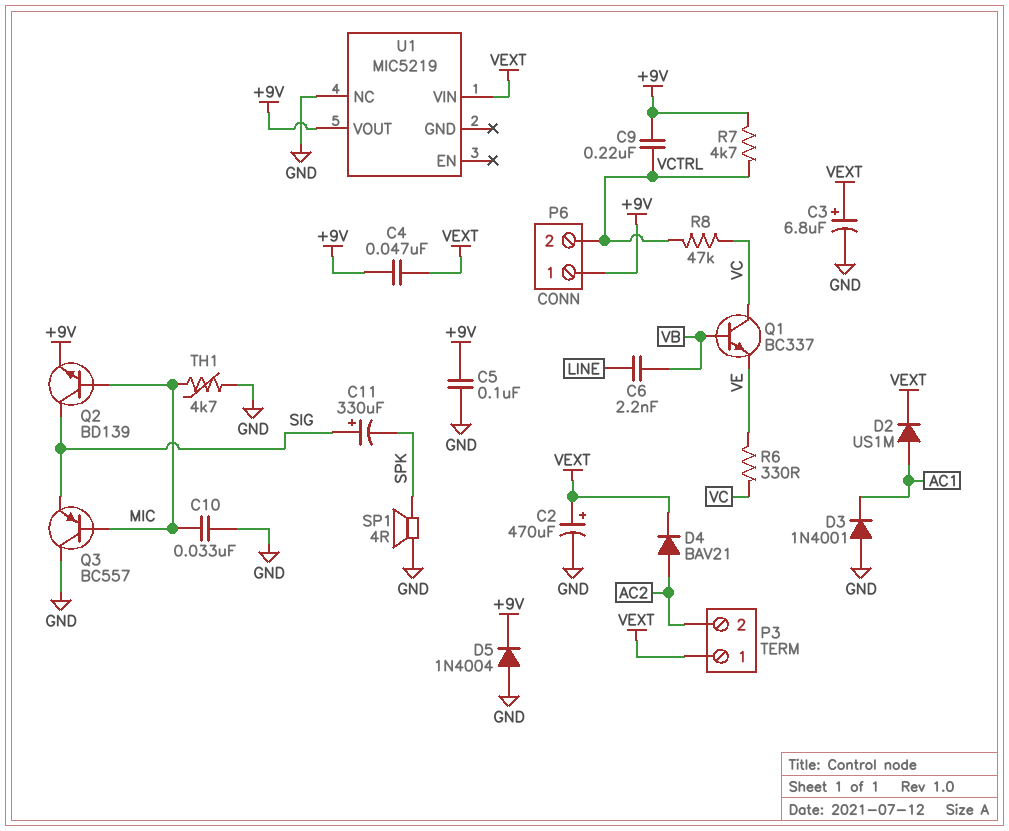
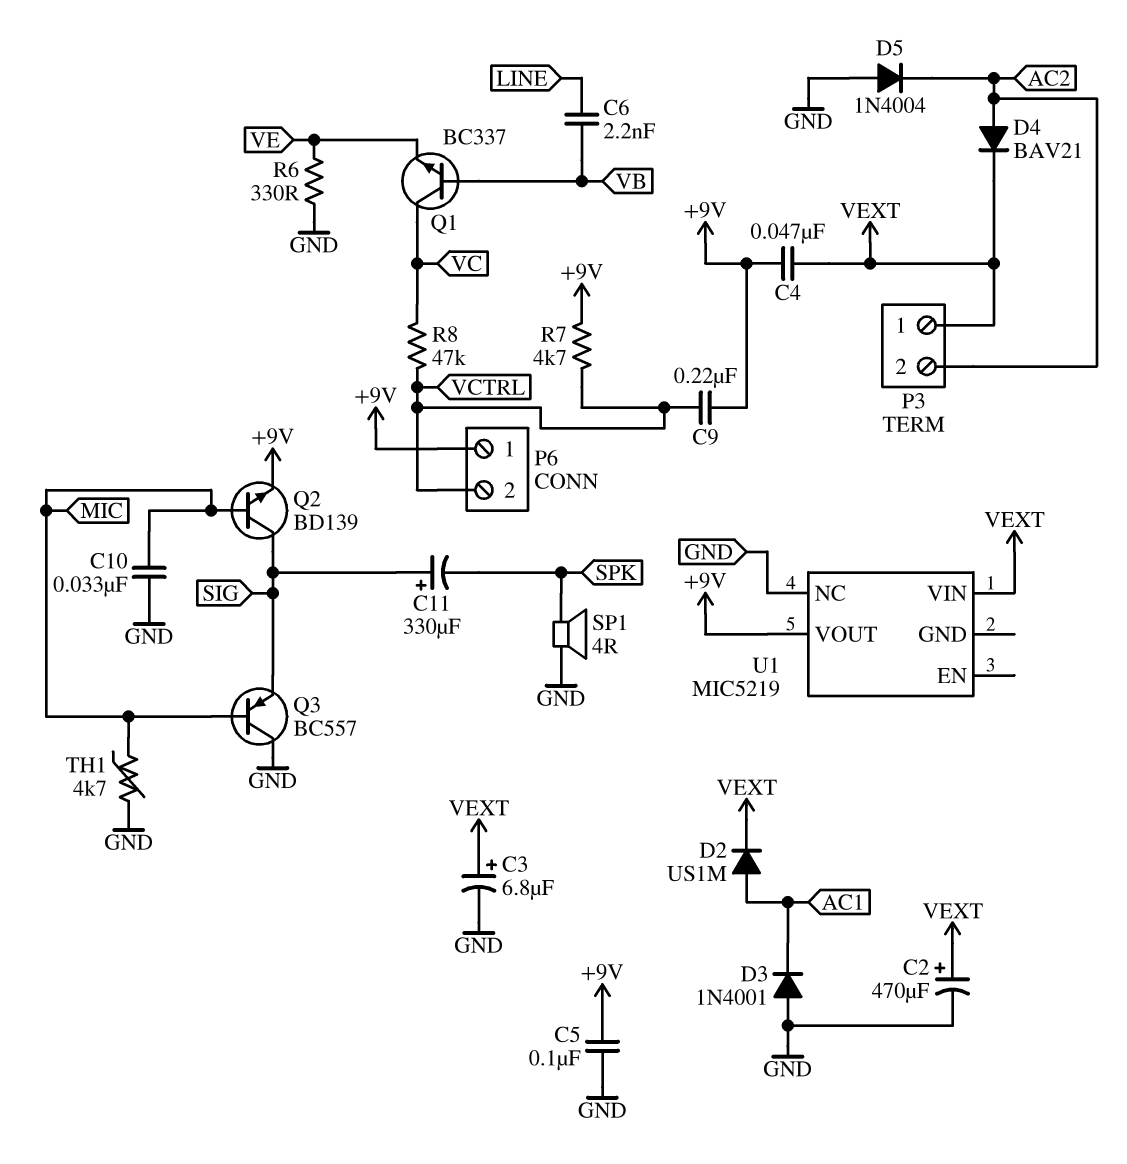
D5: diode 1N4004 (A GND, K +9V) -> diode 1N4004 (A GND, K AC2)
R6: 330 (VC, VE) -> 330 (GND, VE)

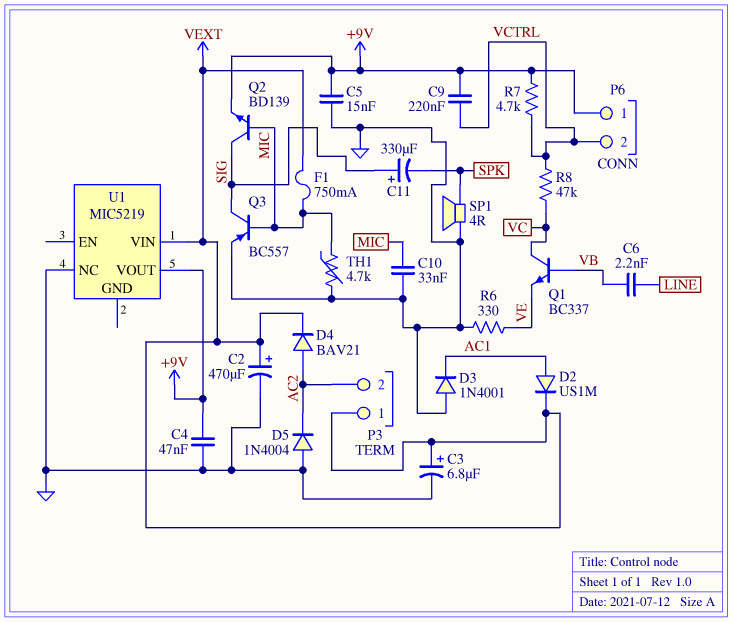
C4: 47nF (+9V, VEXT) -> 47nF (+9V, GND)
C5: 100nF (+9V, GND) -> 15nF (+9V, GND)
F1: none -> 750mA (MIC, VEXT)
Q3: PNP BC557 (B MIC, C GND, E SIG) -> PNP BC557 (B MIC, C SIG, E GND)

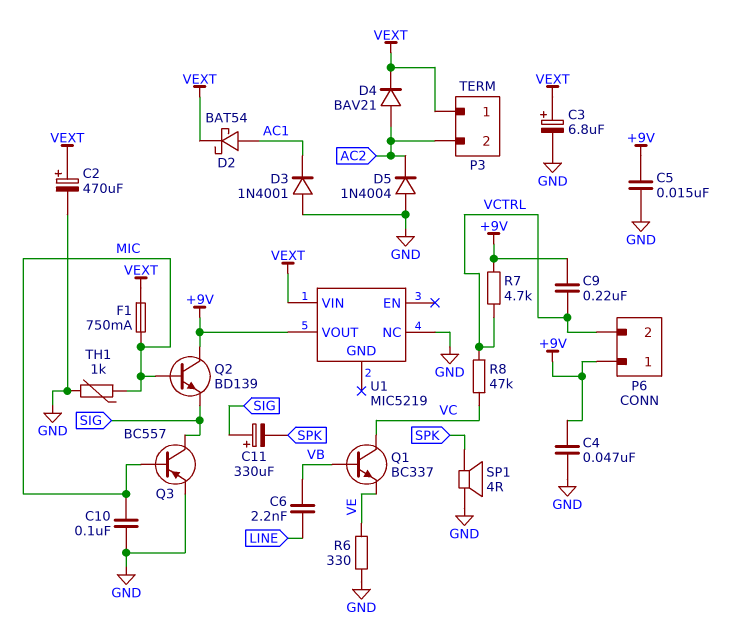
C10: 33nF (GND, MIC) -> 100nF (GND, MIC)
D2: diode US1M (A AC1, K VEXT) -> schottky BAT54 (A AC1, K VEXT)
Q2: NPN BD139 (B MIC, C SIG, E +9V) -> NPN BD139 (B MIC, C +9V, E SIG)
TH1: 4.7k (GND, MIC) -> 1k (GND, MIC)

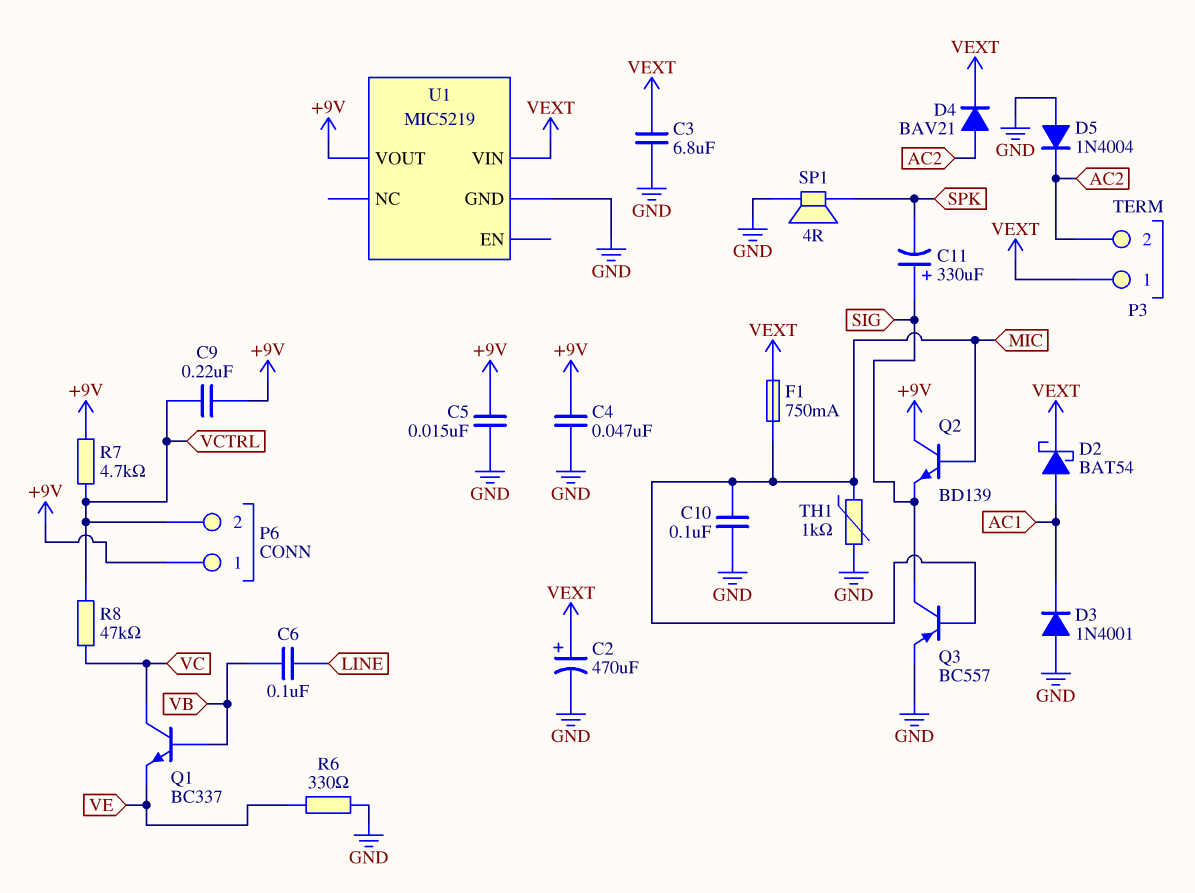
C3: 6.8uF (plus VEXT, minus GND) -> 6.8uF (GND, VEXT)
C6: 2.2nF (LINE, VB) -> 100nF (LINE, VB)
U1 pin GND: none -> GND
U1 pin NC: GND -> none

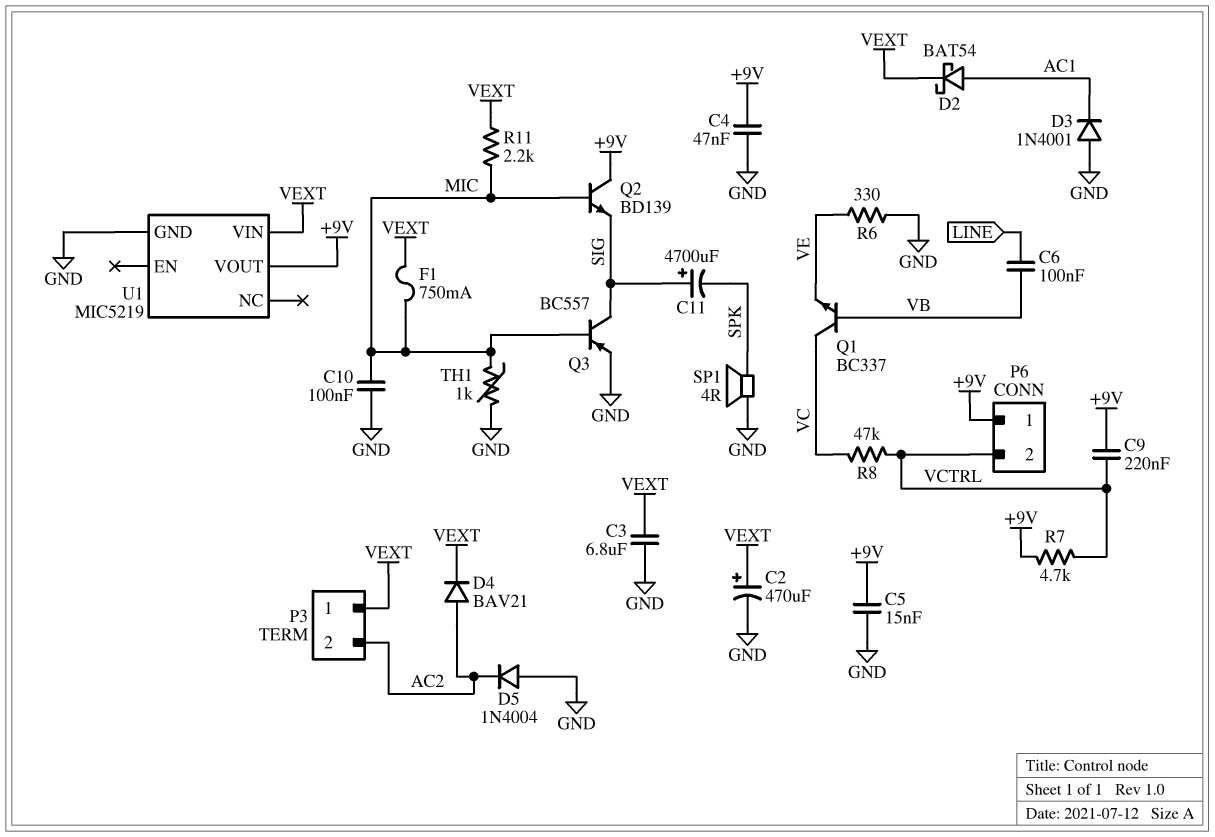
C11: 330uF (plus SIG, minus SPK) -> 4700uF (plus SIG, minus SPK)
R11: none -> 2.2k (MIC, VEXT)

